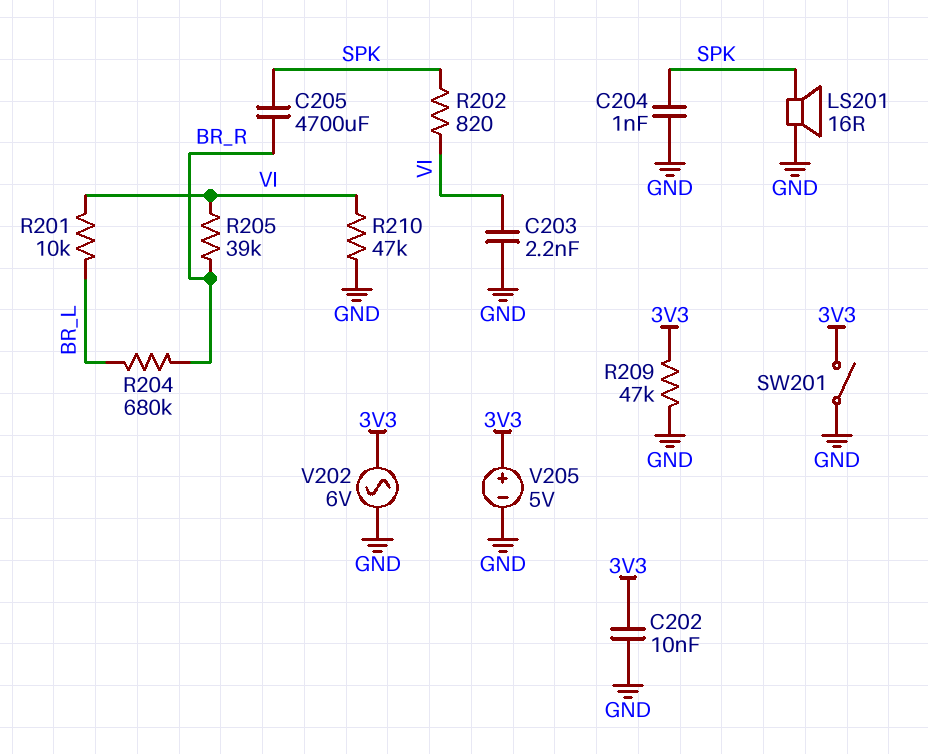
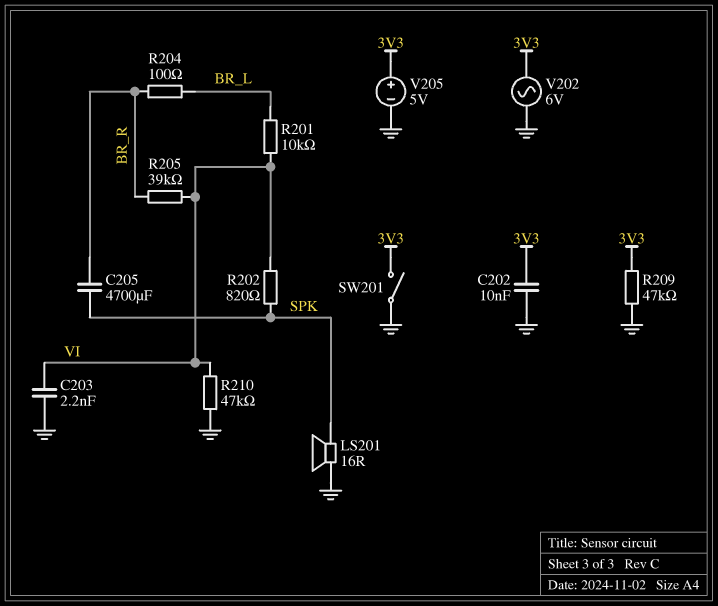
C204: 1nF (GND, SPK) -> none
R204: 680k (BR_L, BR_R) -> 100 (BR_L, BR_R)

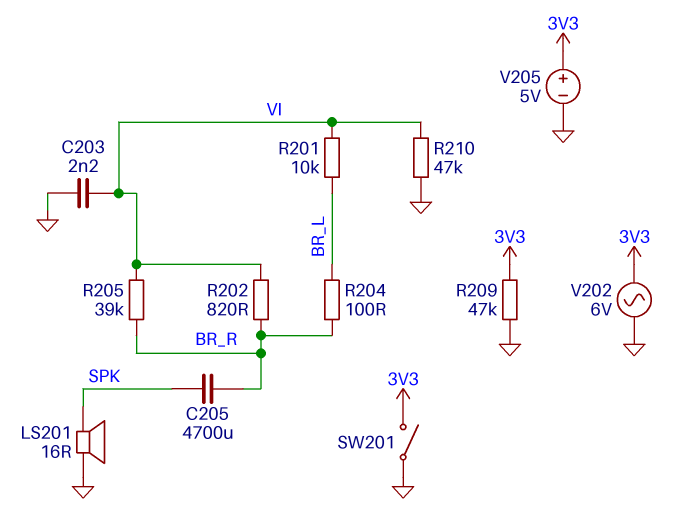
C202: 10nF (3V3, GND) -> none
R202: 820 (SPK, VI) -> 820 (BR_R, VI)

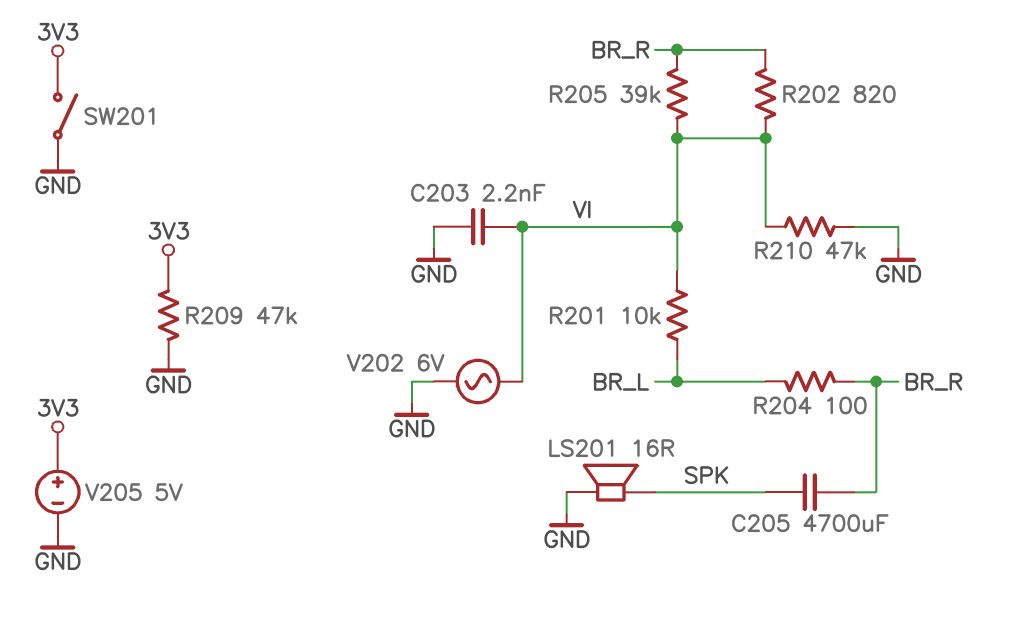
V202: AC 6V (3V3, GND) -> AC 6V (GND, VI)

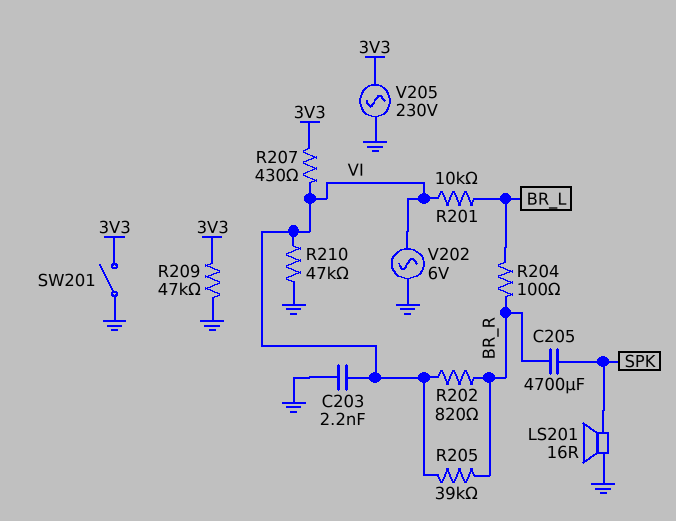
R207: none -> 430 (3V3, VI)
V205: 5V (plus 3V3, minus GND) -> AC 230V (3V3, GND)

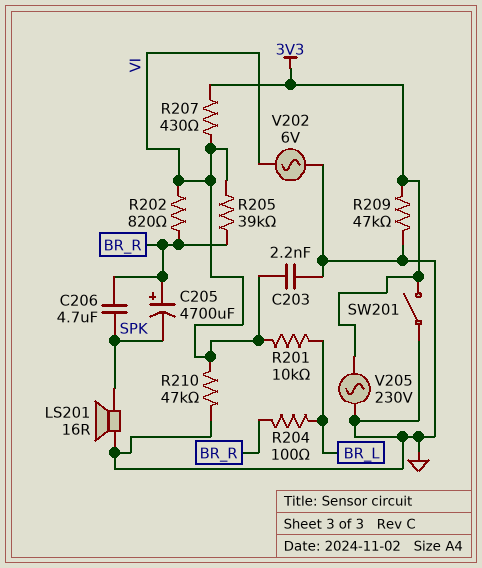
C205: 4700uF (BR_R, SPK) -> 4700uF (plus BR_R, minus SPK)
C206: none -> 4.7uF (BR_R, SPK)

